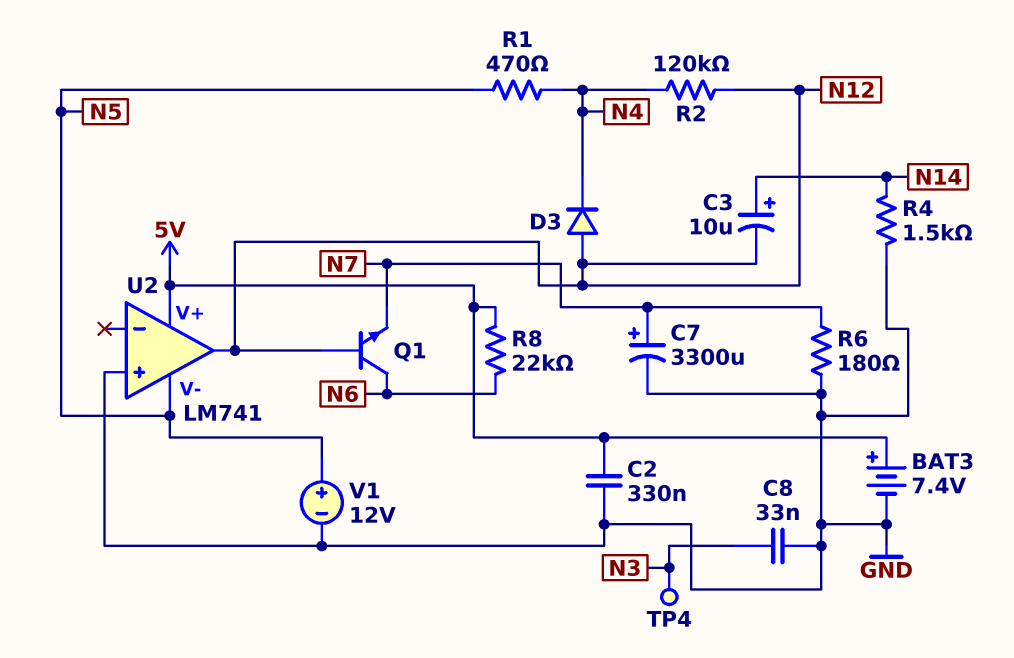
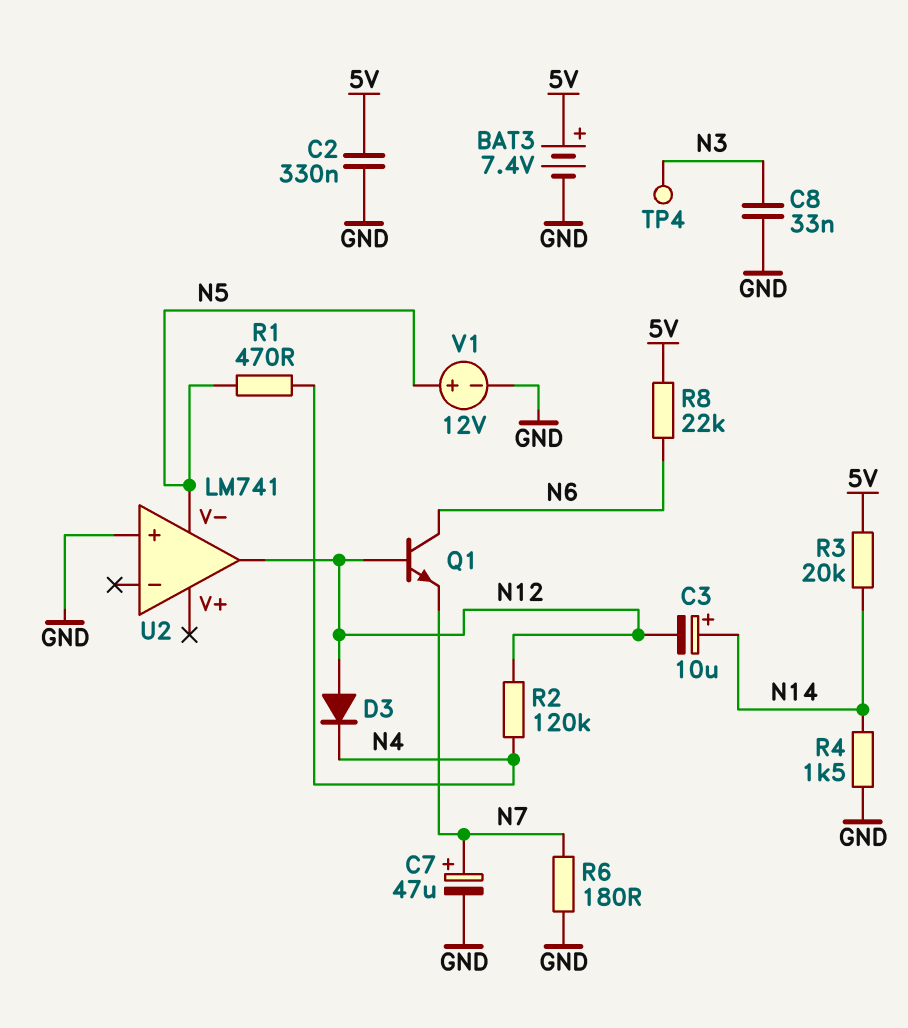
C7: 3300uF (plus N7, minus GND) -> 47uF (plus N7, minus GND)
R3: none -> 20k (5V, N14)
U2 pin V+: 5V -> none

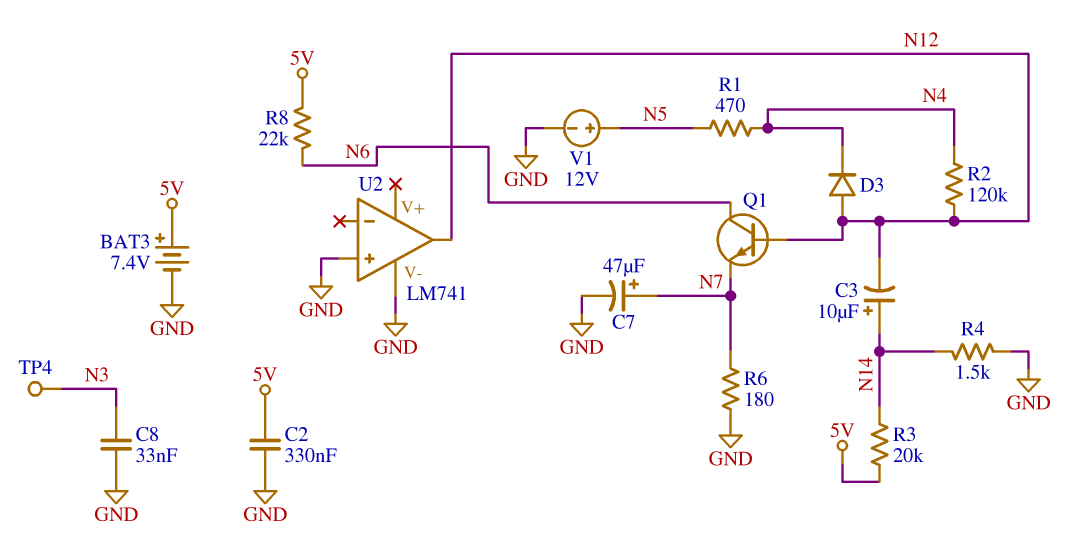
U2 pin V-: N5 -> GND

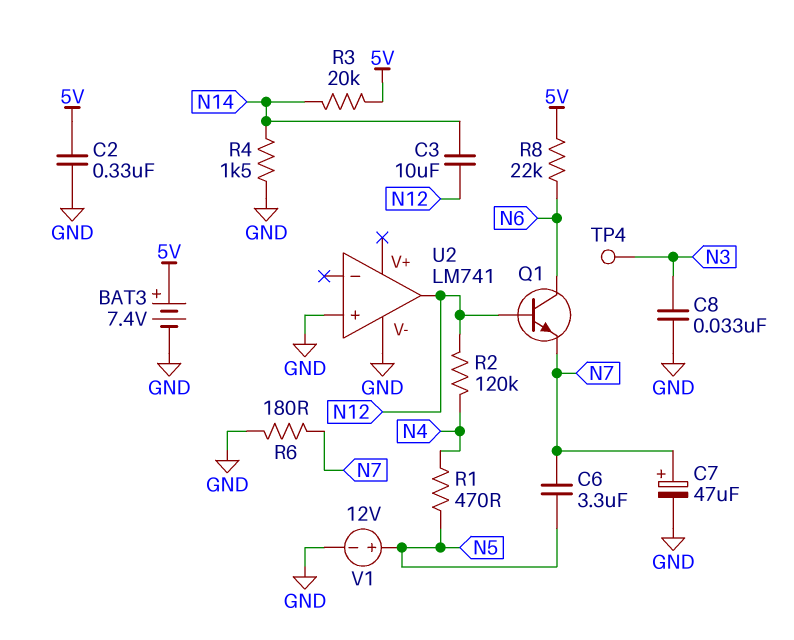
C3: 10uF (plus N14, minus N12) -> 10uF (N12, N14)
C6: none -> 3.3uF (N5, N7)
D3: diode (A N12, K N4) -> none

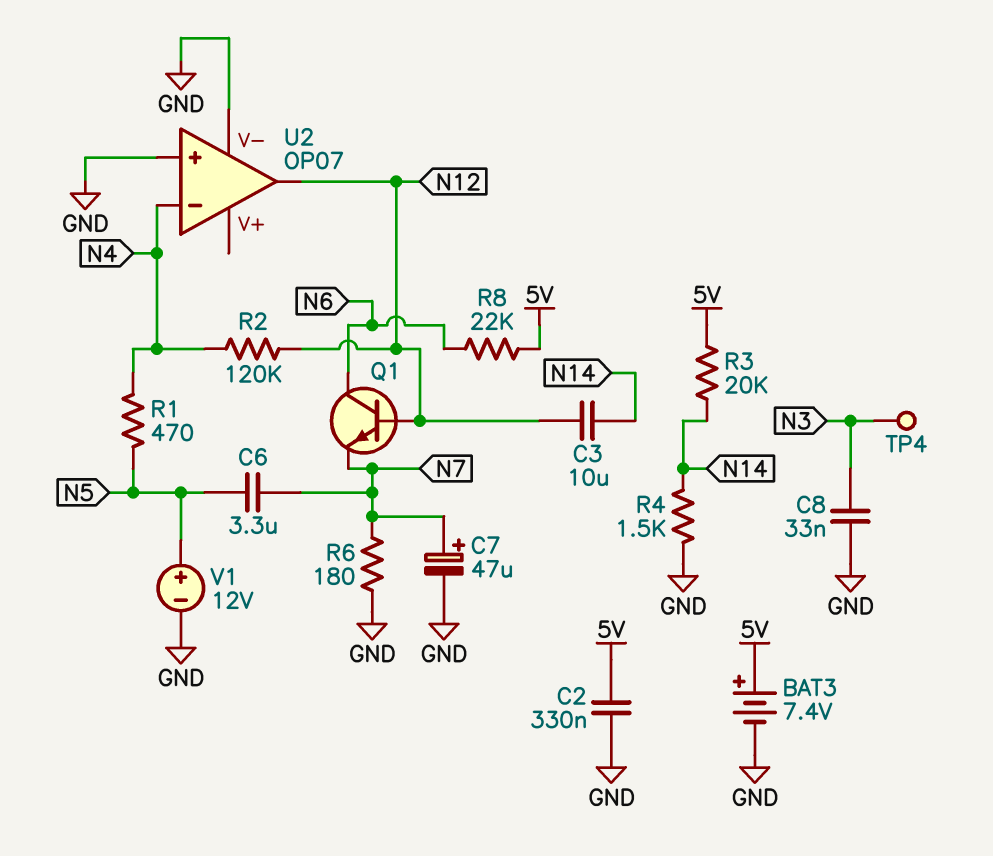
U2: LM741 -> OP07
U2 pin in-: none -> N4

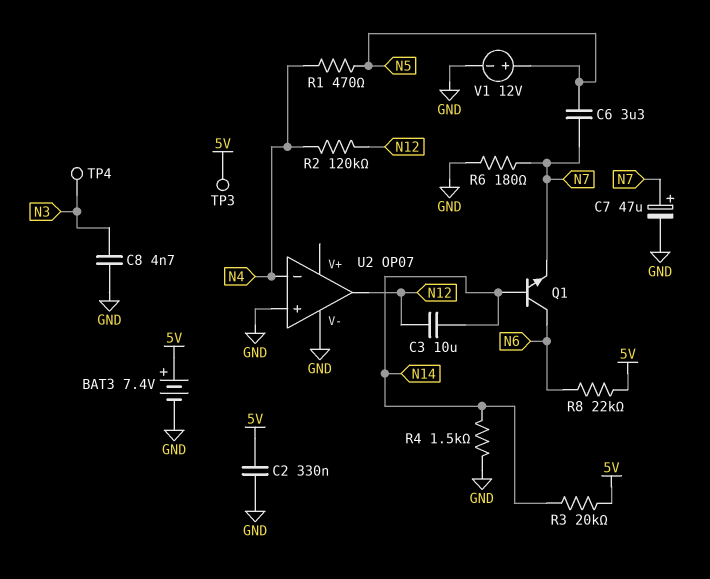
C8: 33nF (GND, N3) -> 4.7nF (GND, N3)
Q1: NPN (B N12, C N6, E N7) -> NPN (B N14, C N6, E N7)
TP3: none -> test point (5V)

